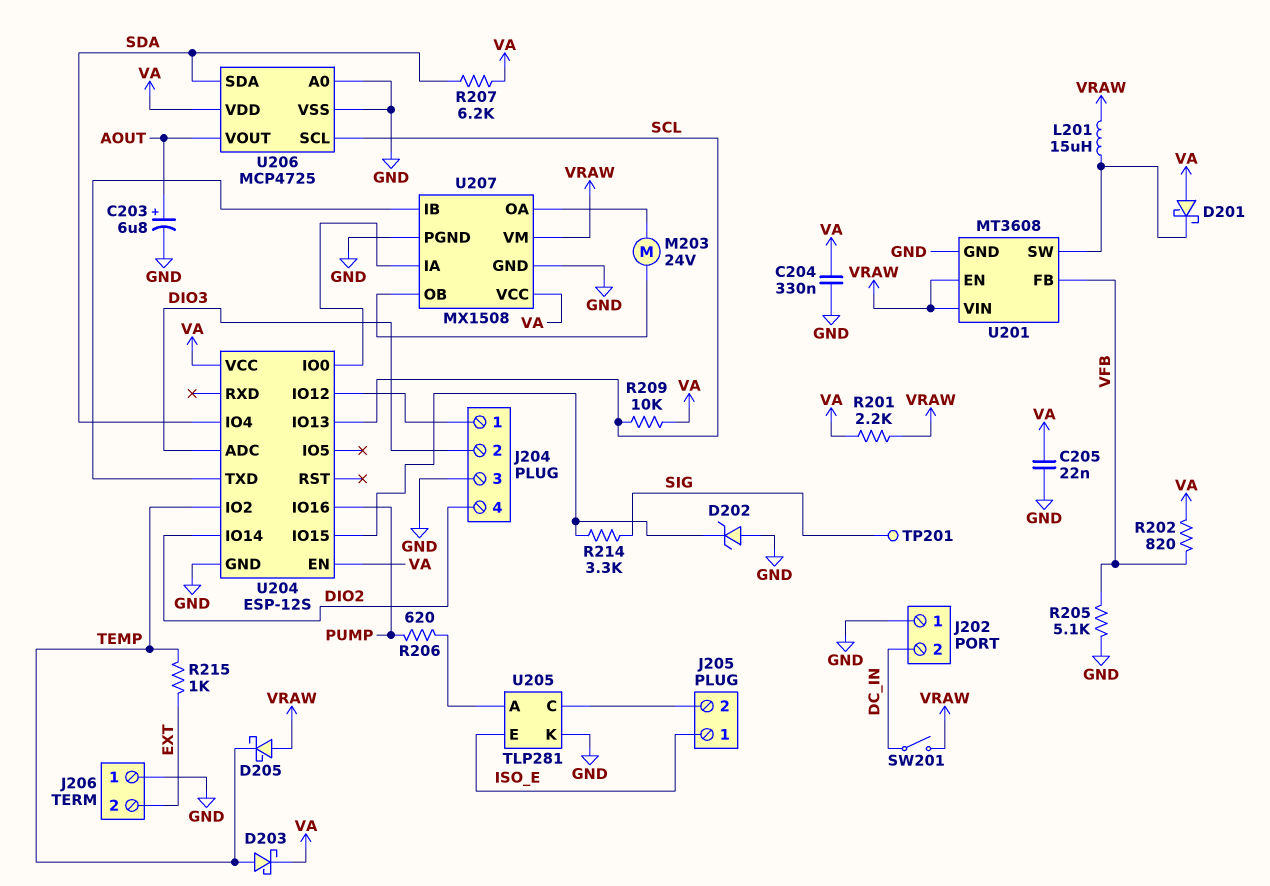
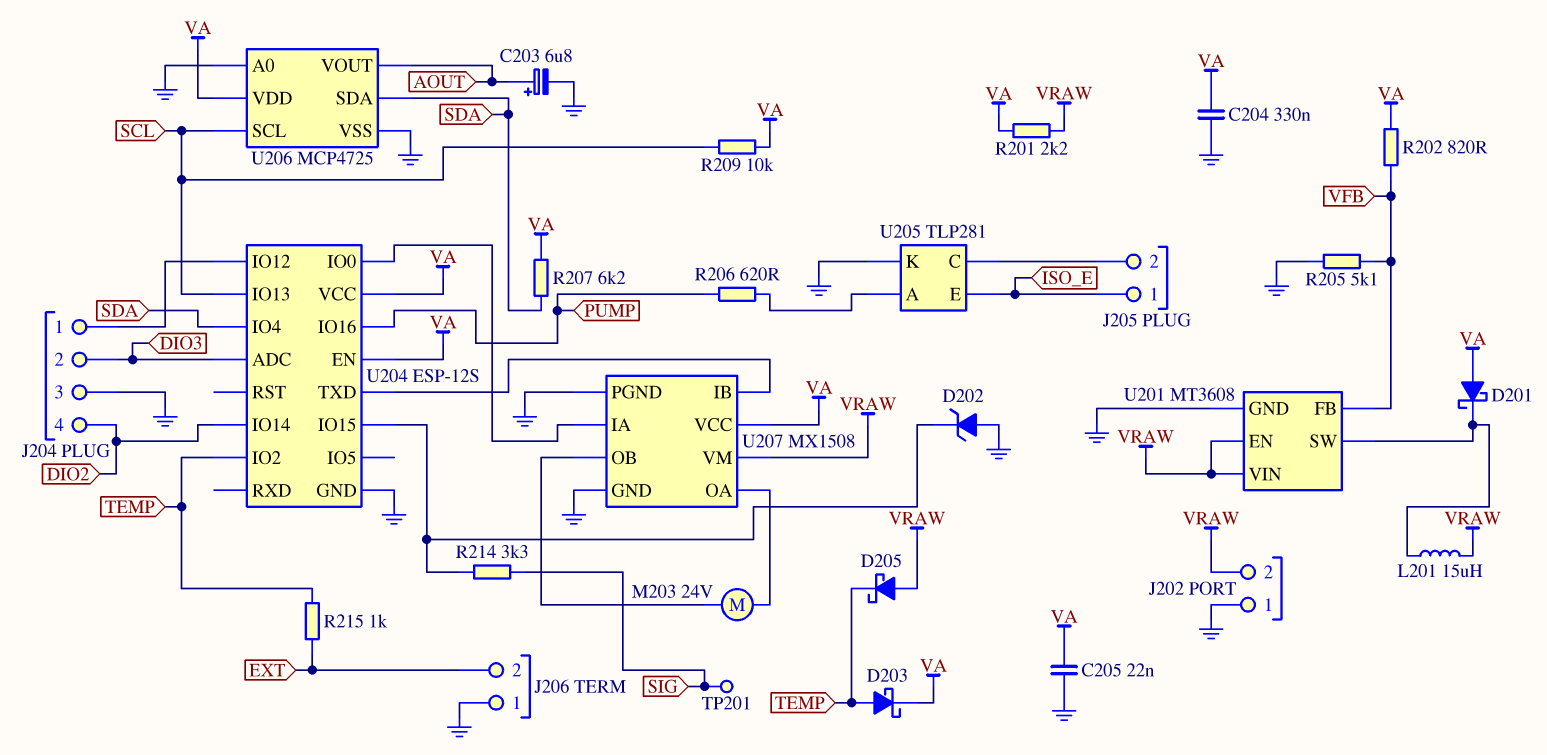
J202 pin 2: DC_IN -> VRAW
SW201: switch (DC_IN, VRAW) -> none

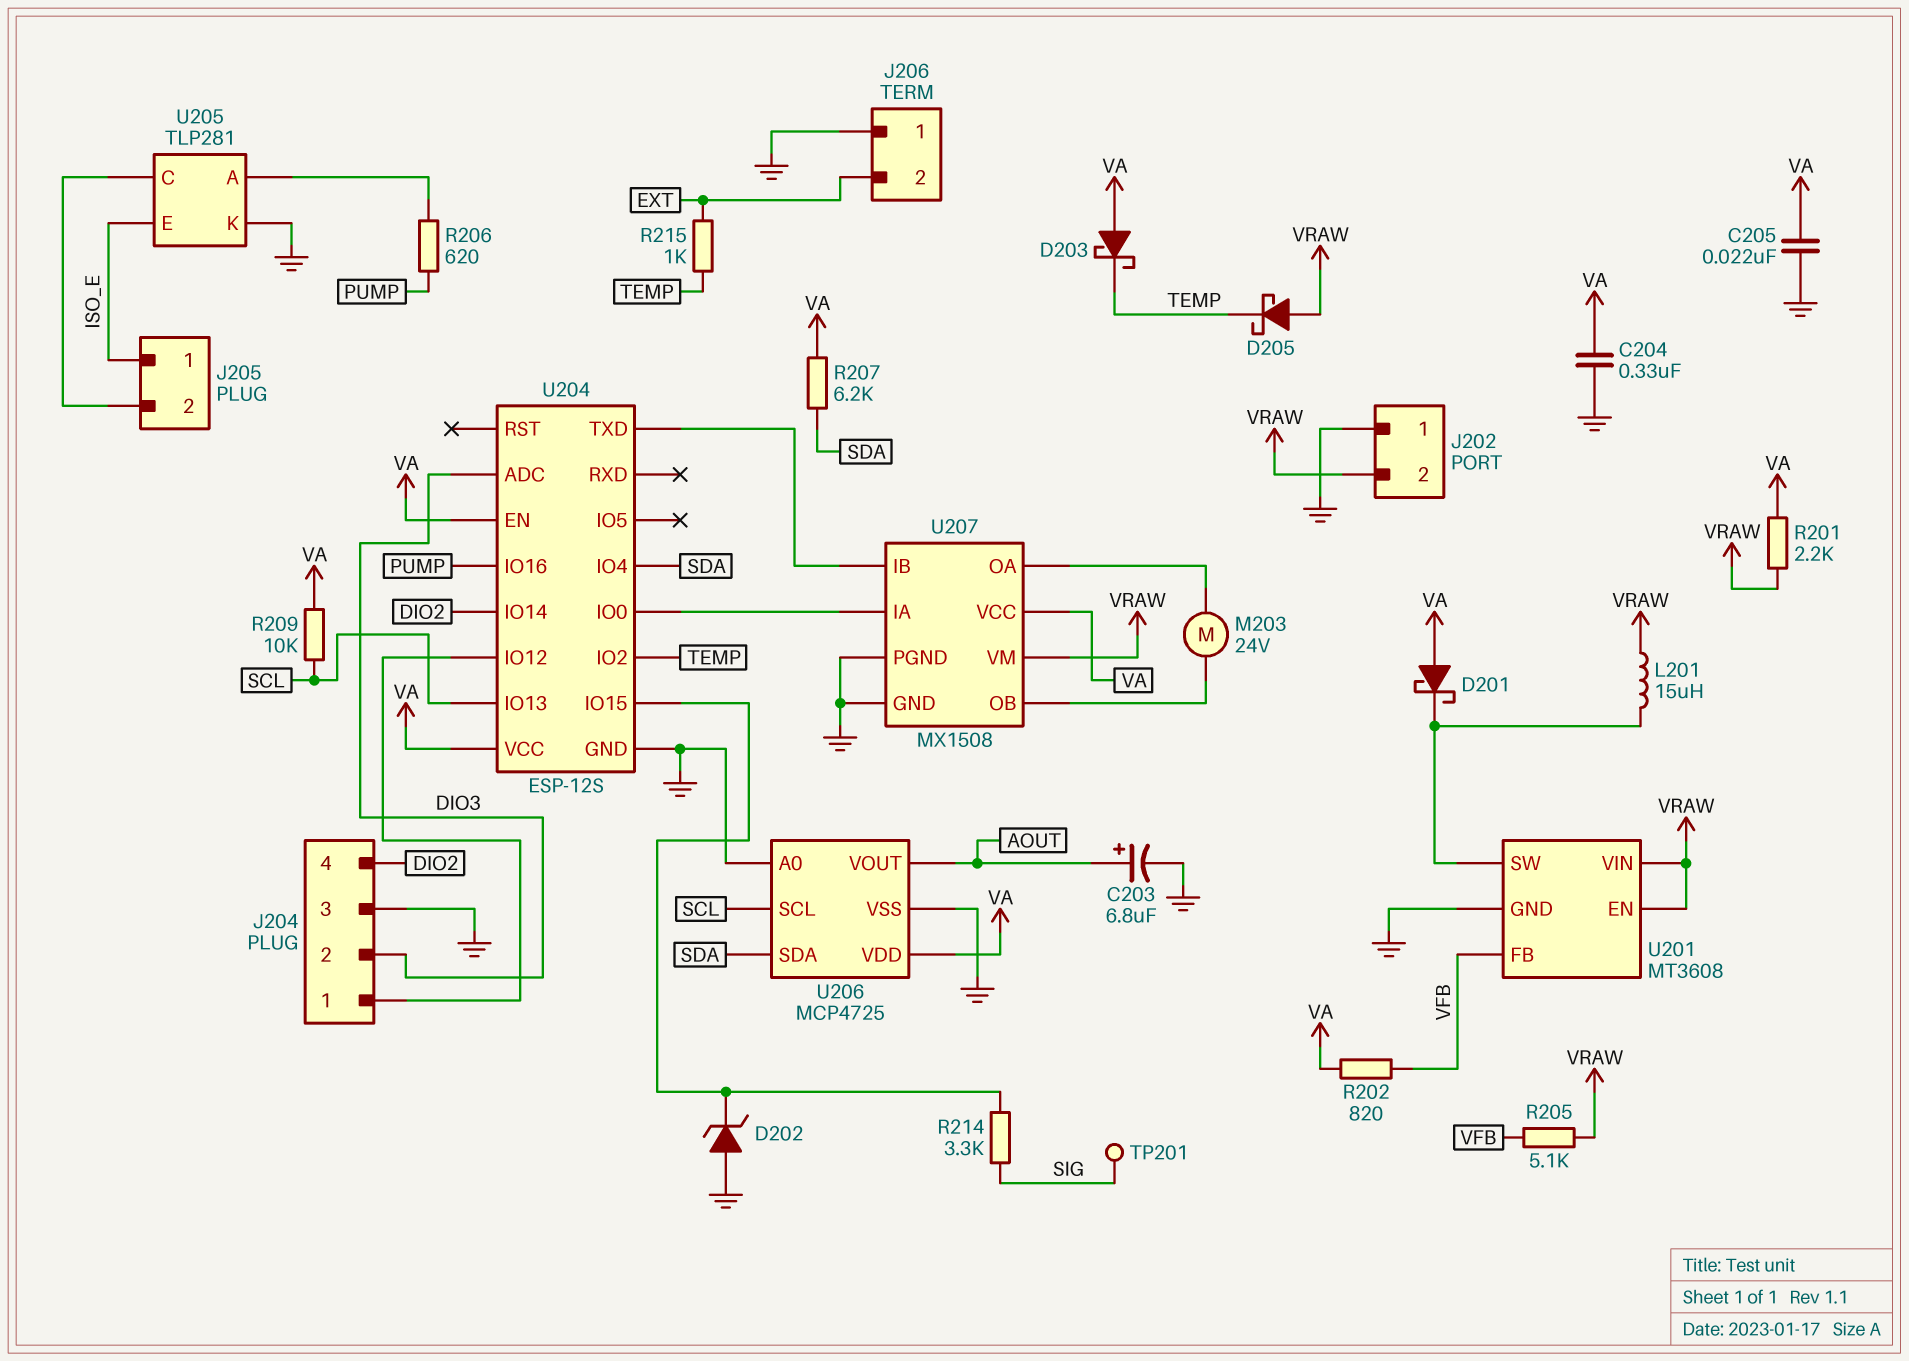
D203: schottky (A TEMP, K VA) -> schottky (A VA, K TEMP)
R205: 5.1k (GND, VFB) -> 5.1k (VFB, VRAW)

